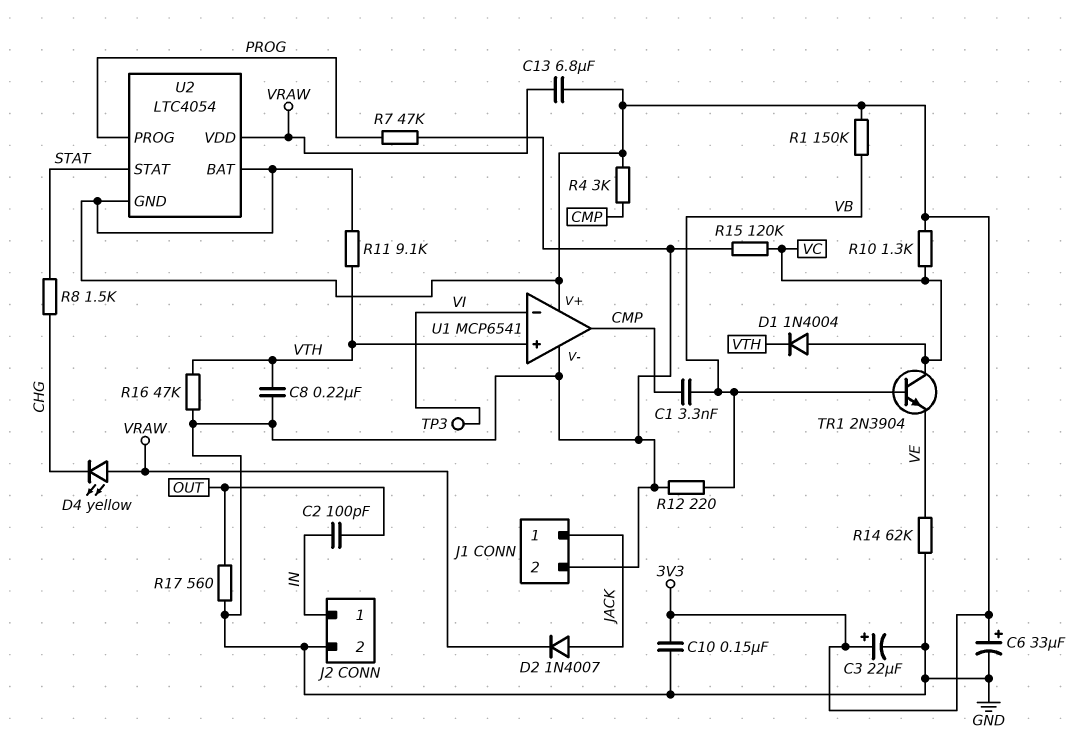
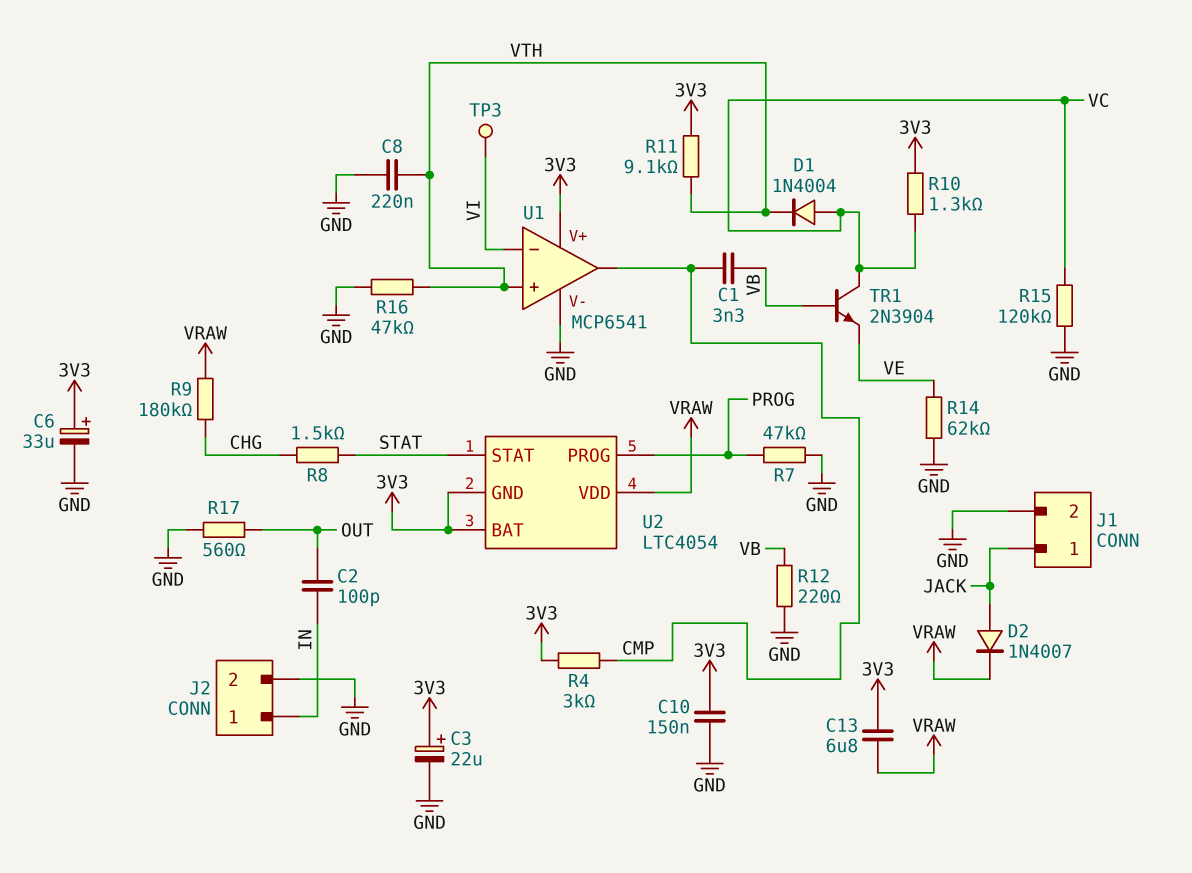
D4: LED yellow (A VRAW, K CHG) -> none
R1: 150k (3V3, VB) -> none
R9: none -> 180k (CHG, VRAW)

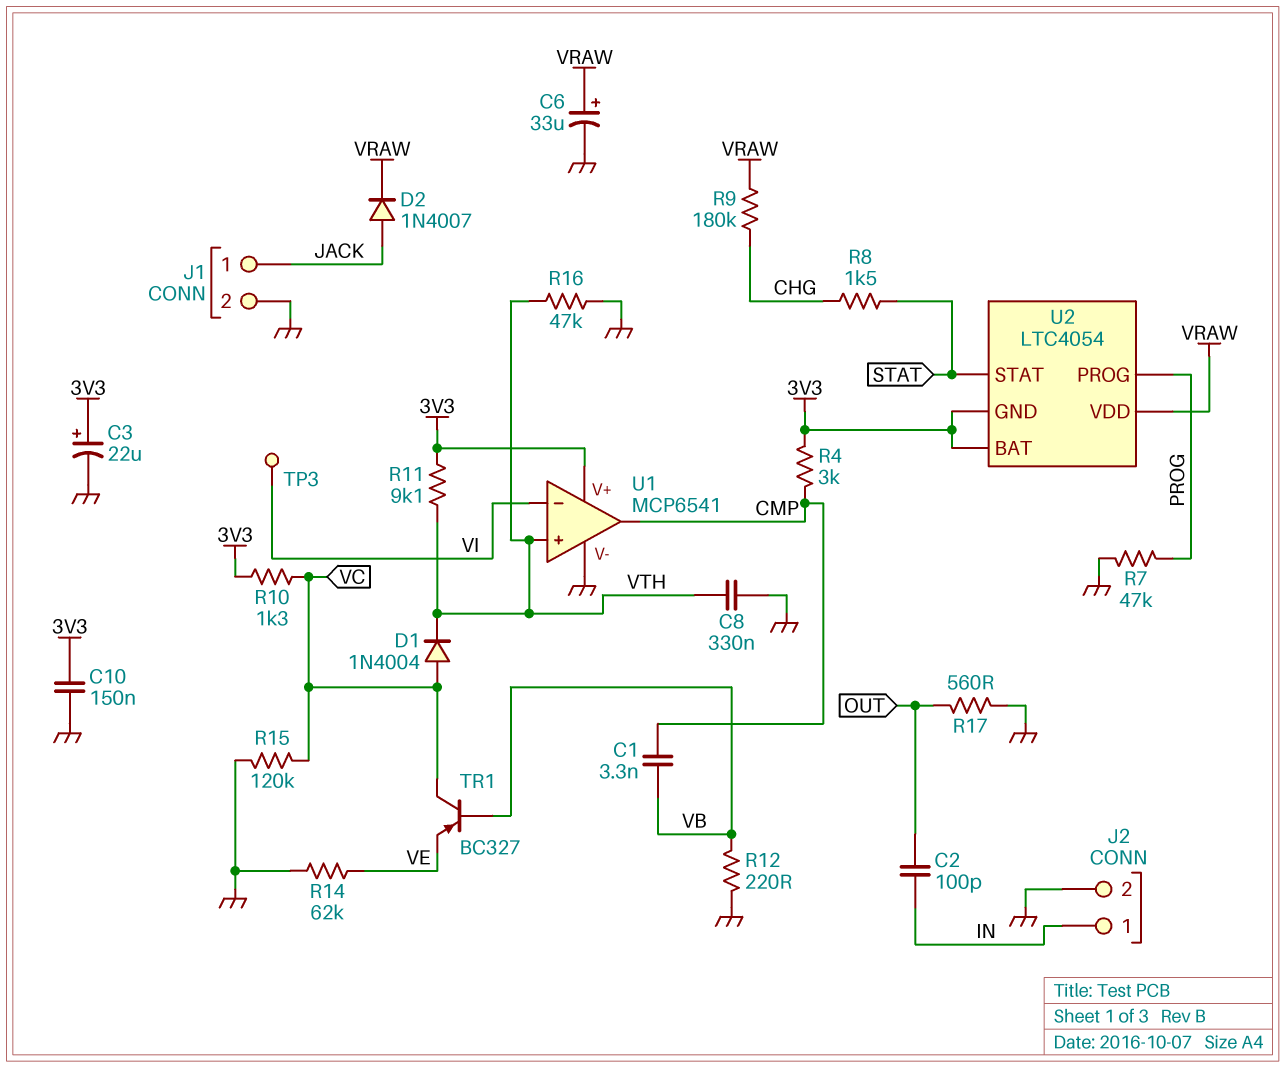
C6: 33uF (plus 3V3, minus GND) -> 33uF (plus VRAW, minus GND)
C8: 220nF (GND, VTH) -> 330nF (GND, VTH)
C13: 6.8uF (3V3, VRAW) -> none
TR1: NPN 2N3904 (B VB, C VC, E VE) -> PNP BC327 (B VB, C VC, E VE)

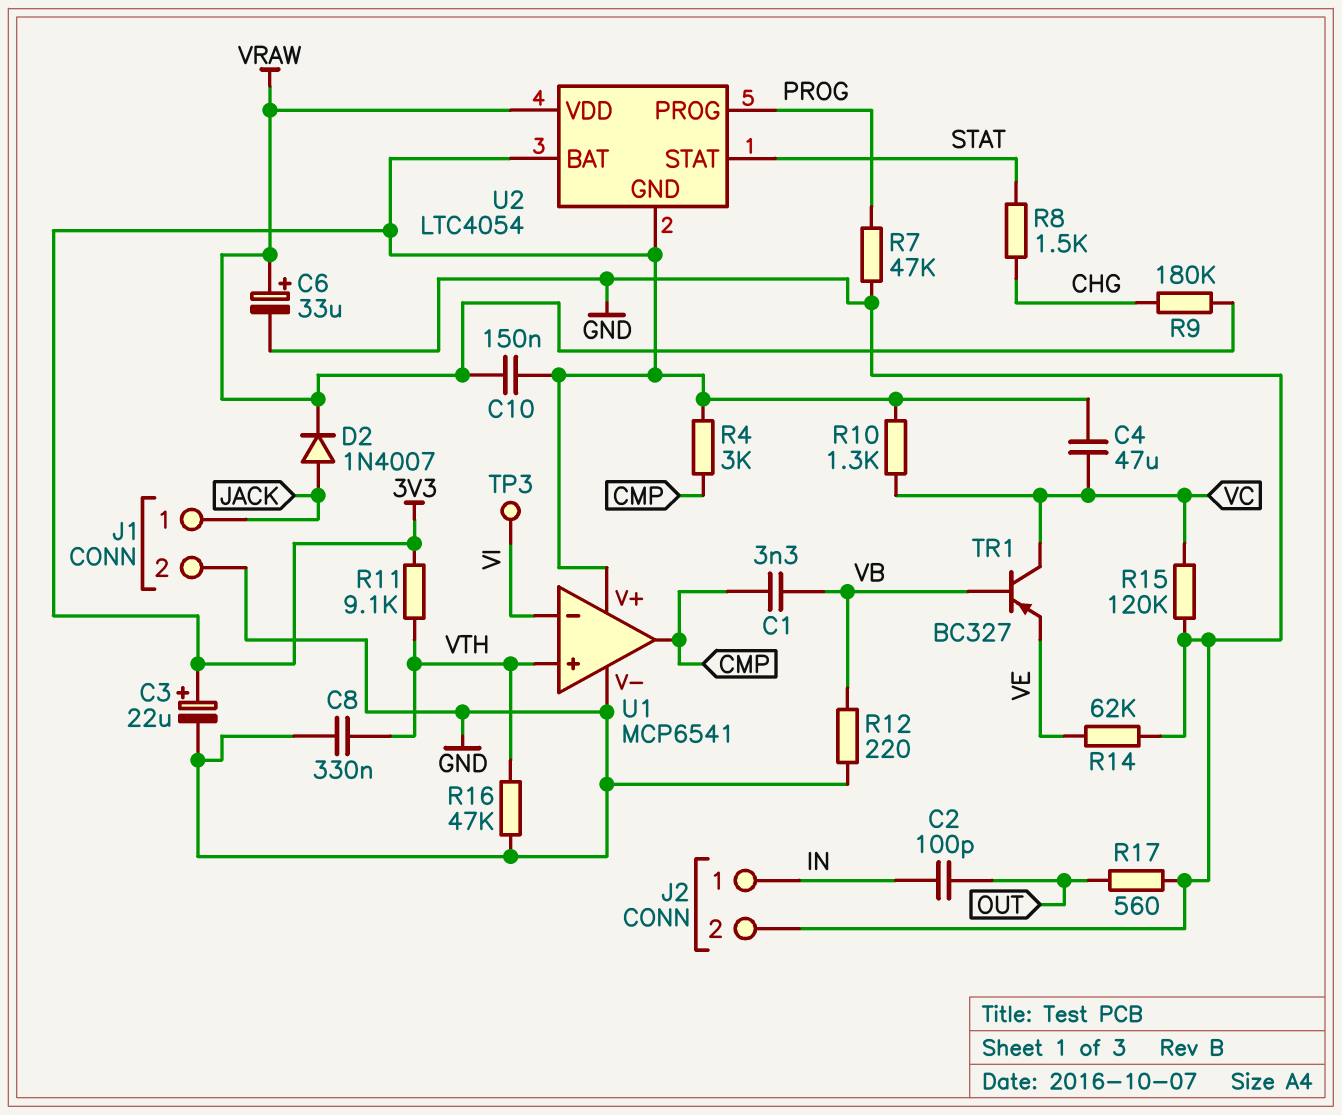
C4: none -> 47uF (3V3, VC)
C10: 150nF (3V3, GND) -> 150nF (3V3, VRAW)
D1: diode 1N4004 (A VC, K VTH) -> none

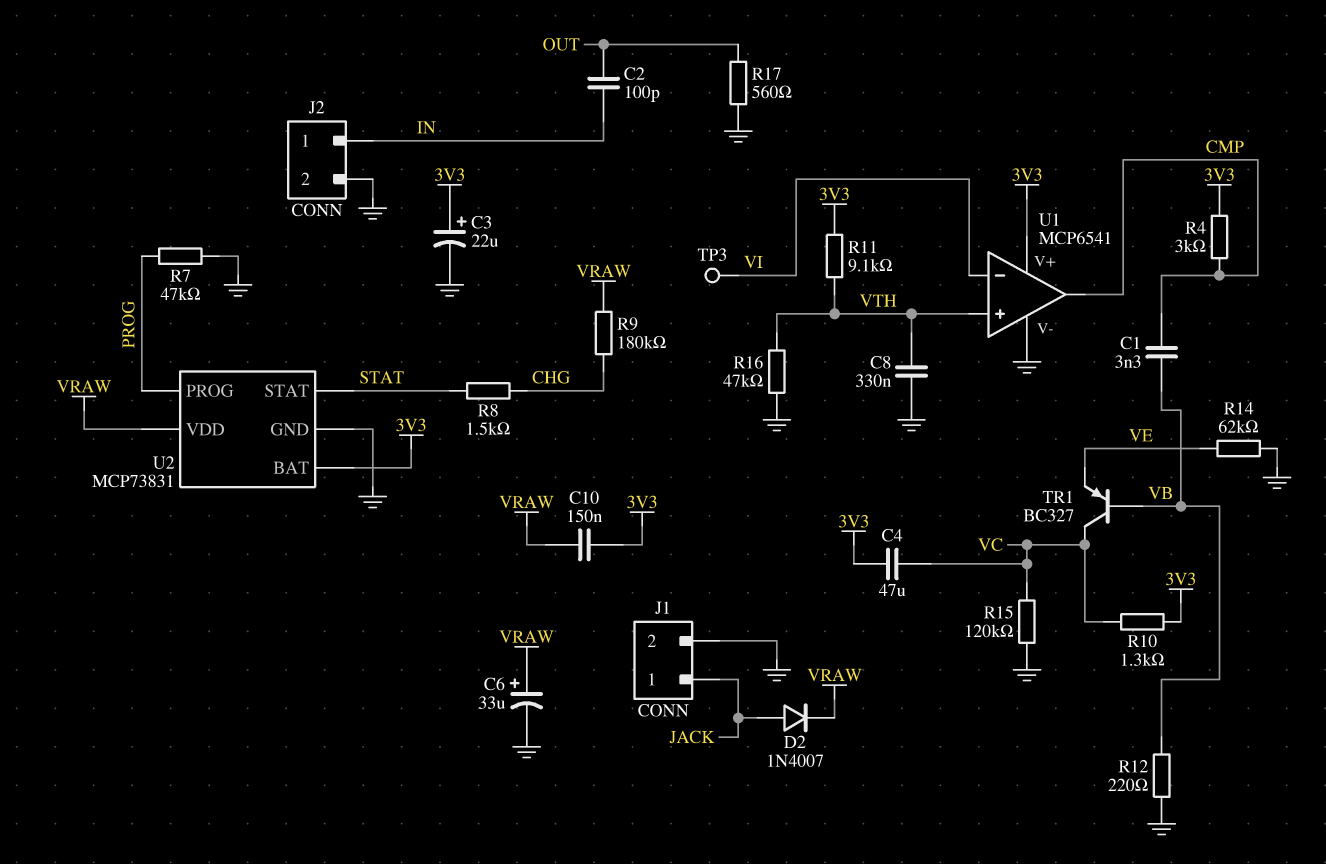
U2: LTC4054 -> MCP73831
U2 pin GND: 3V3 -> GND

